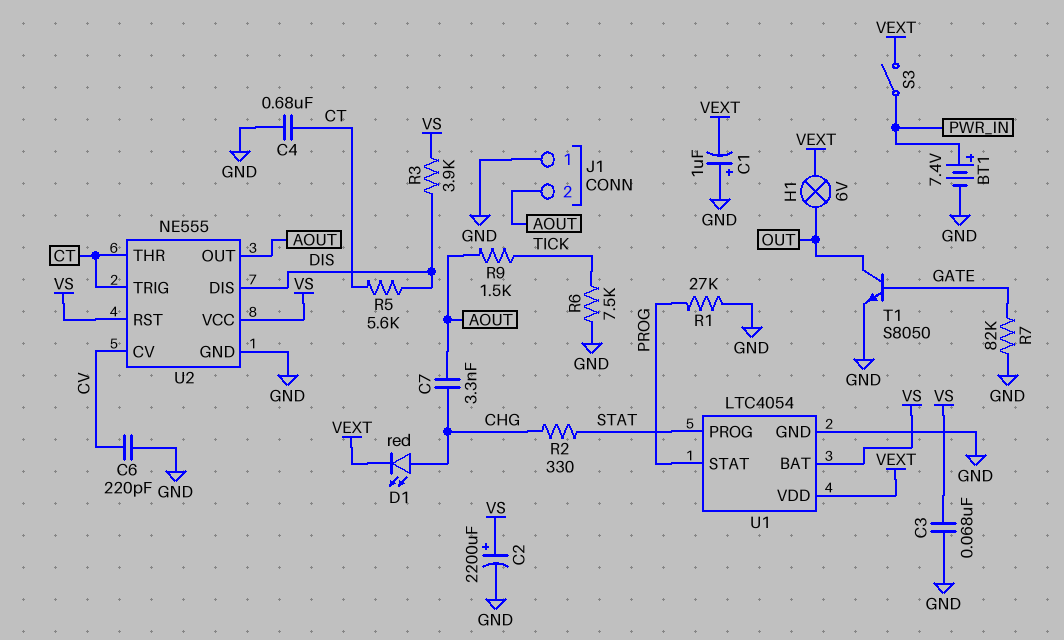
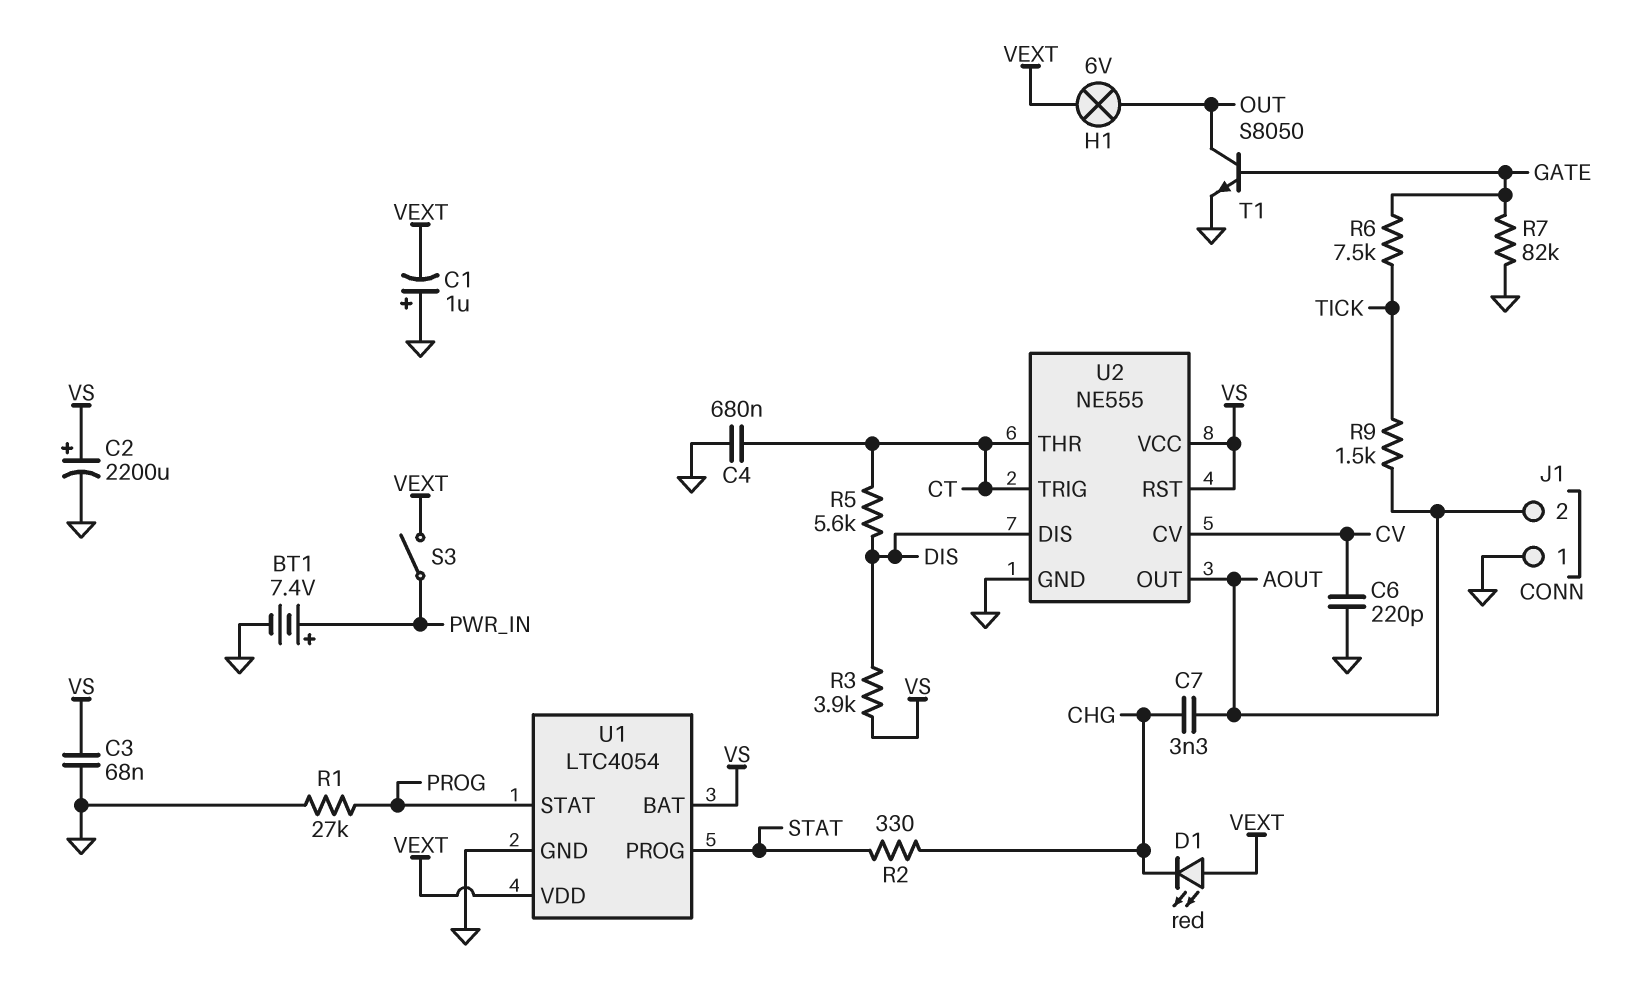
D1: LED red (A CHG, K VEXT) -> LED red (A VEXT, K CHG)
R6: 7.5k (GND, TICK) -> 7.5k (GATE, TICK)

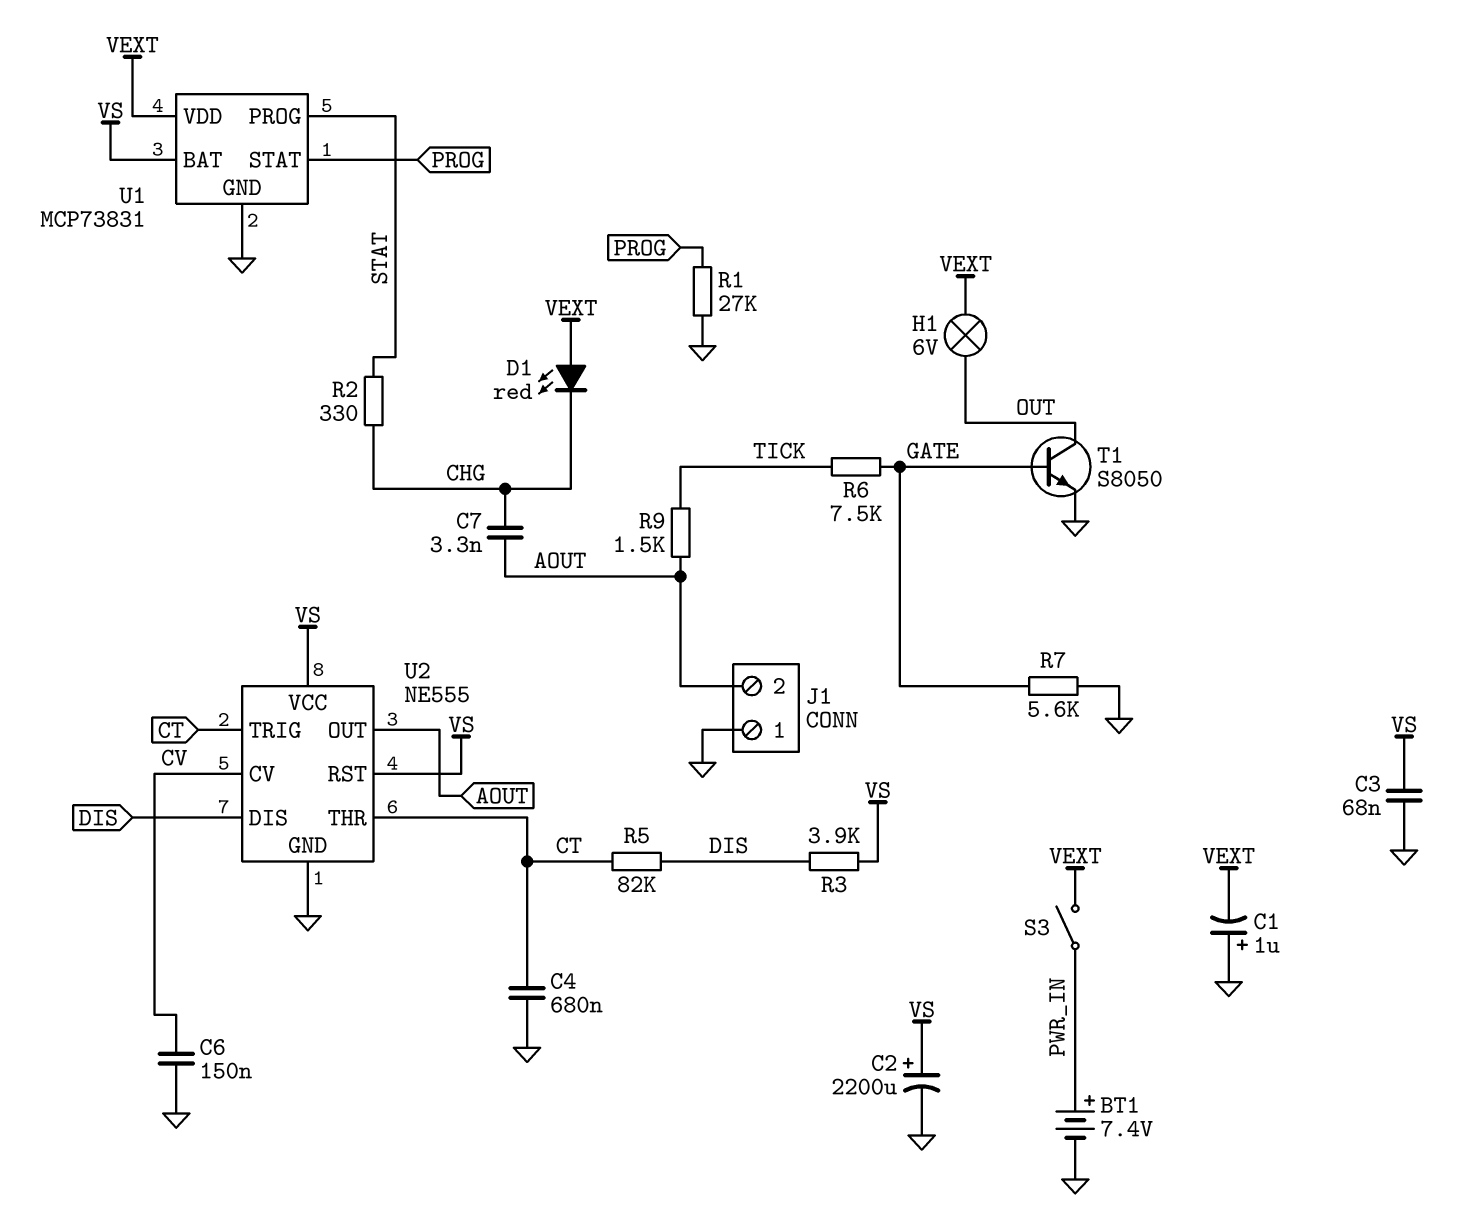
C6: 220pF (CV, GND) -> 150nF (CV, GND)
R5: 5.6k (CT, DIS) -> 82k (CT, DIS)
R7: 82k (GATE, GND) -> 5.6k (GATE, GND)
U1: LTC4054 -> MCP73831

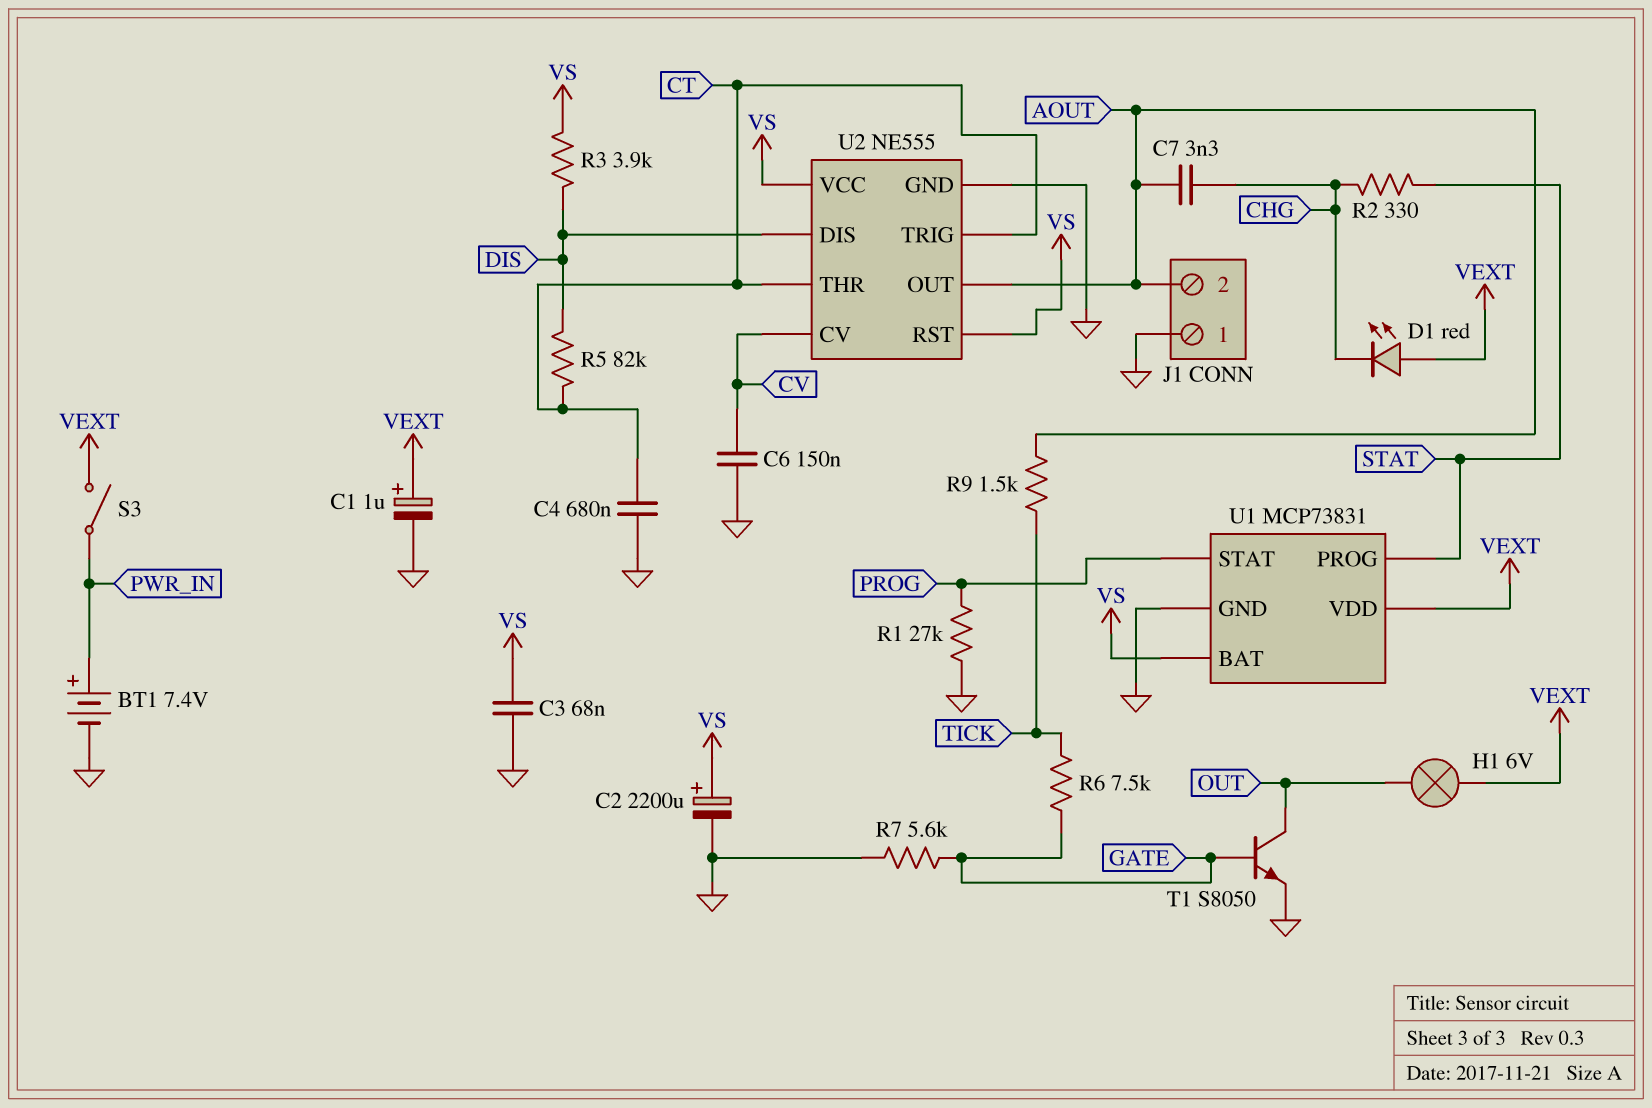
C1: 1uF (plus GND, minus VEXT) -> 1uF (plus VEXT, minus GND)

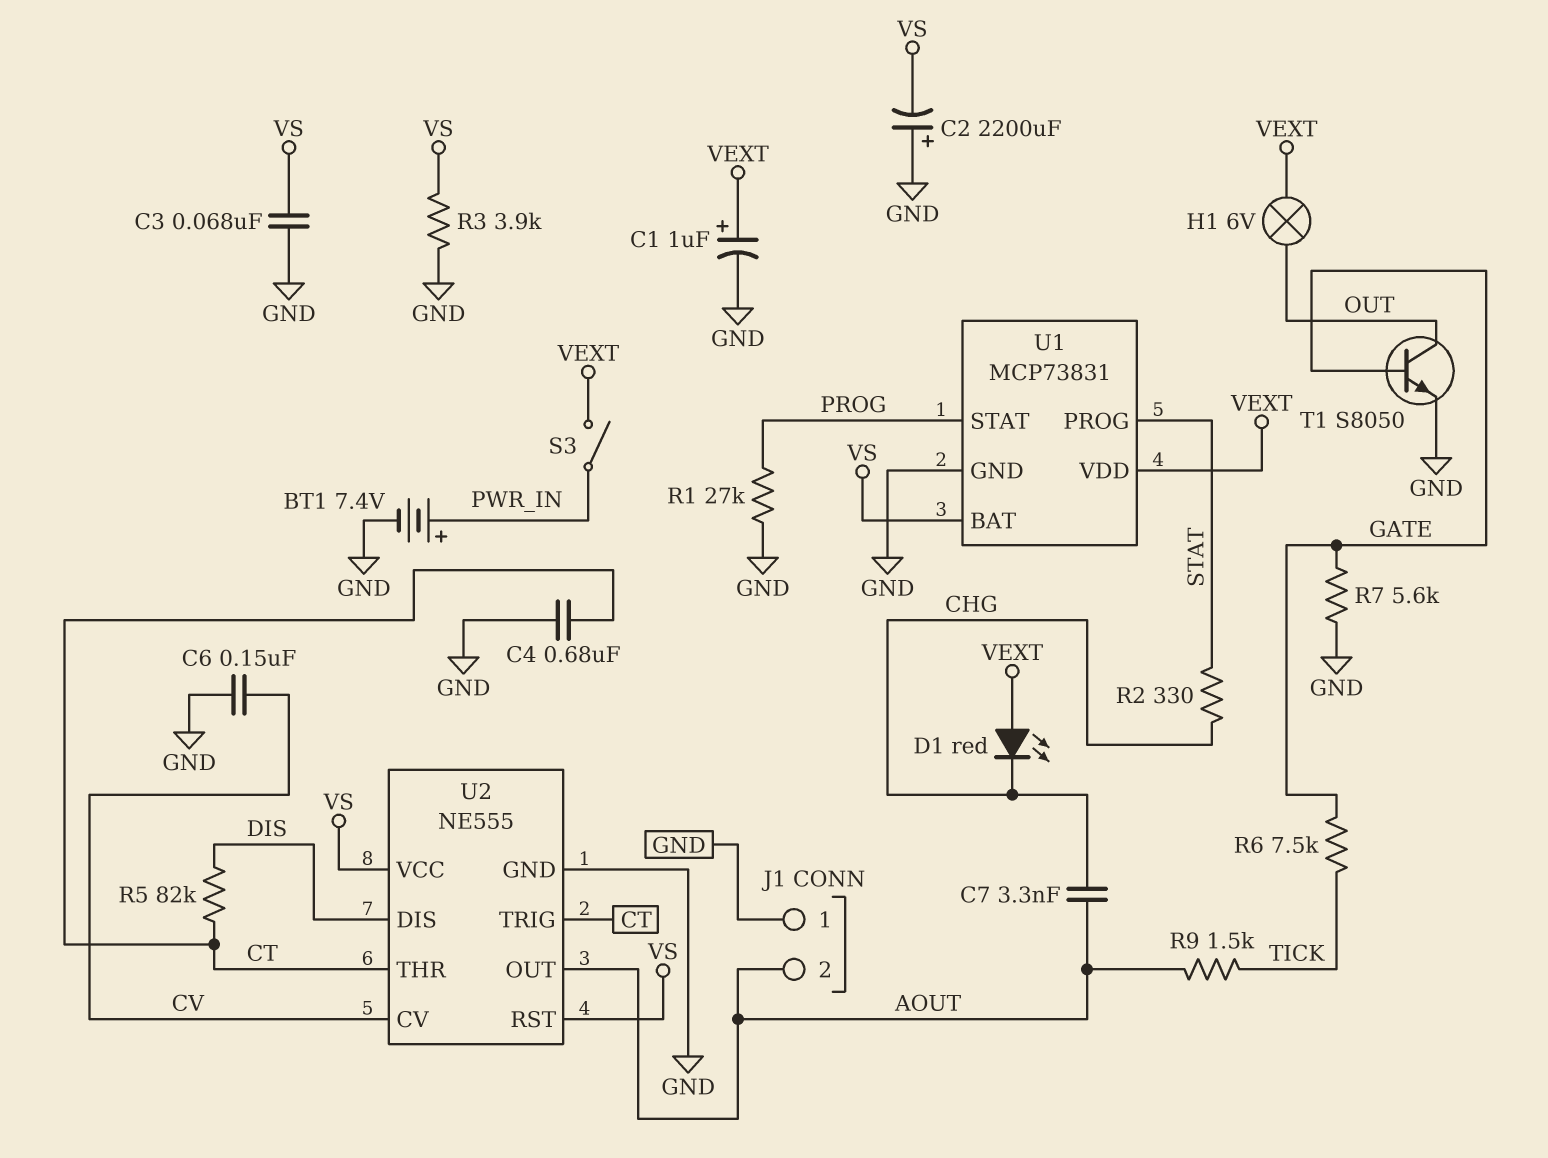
C2: 2200uF (plus VS, minus GND) -> 2200uF (plus GND, minus VS)
R3: 3.9k (DIS, VS) -> 3.9k (GND, VS)

